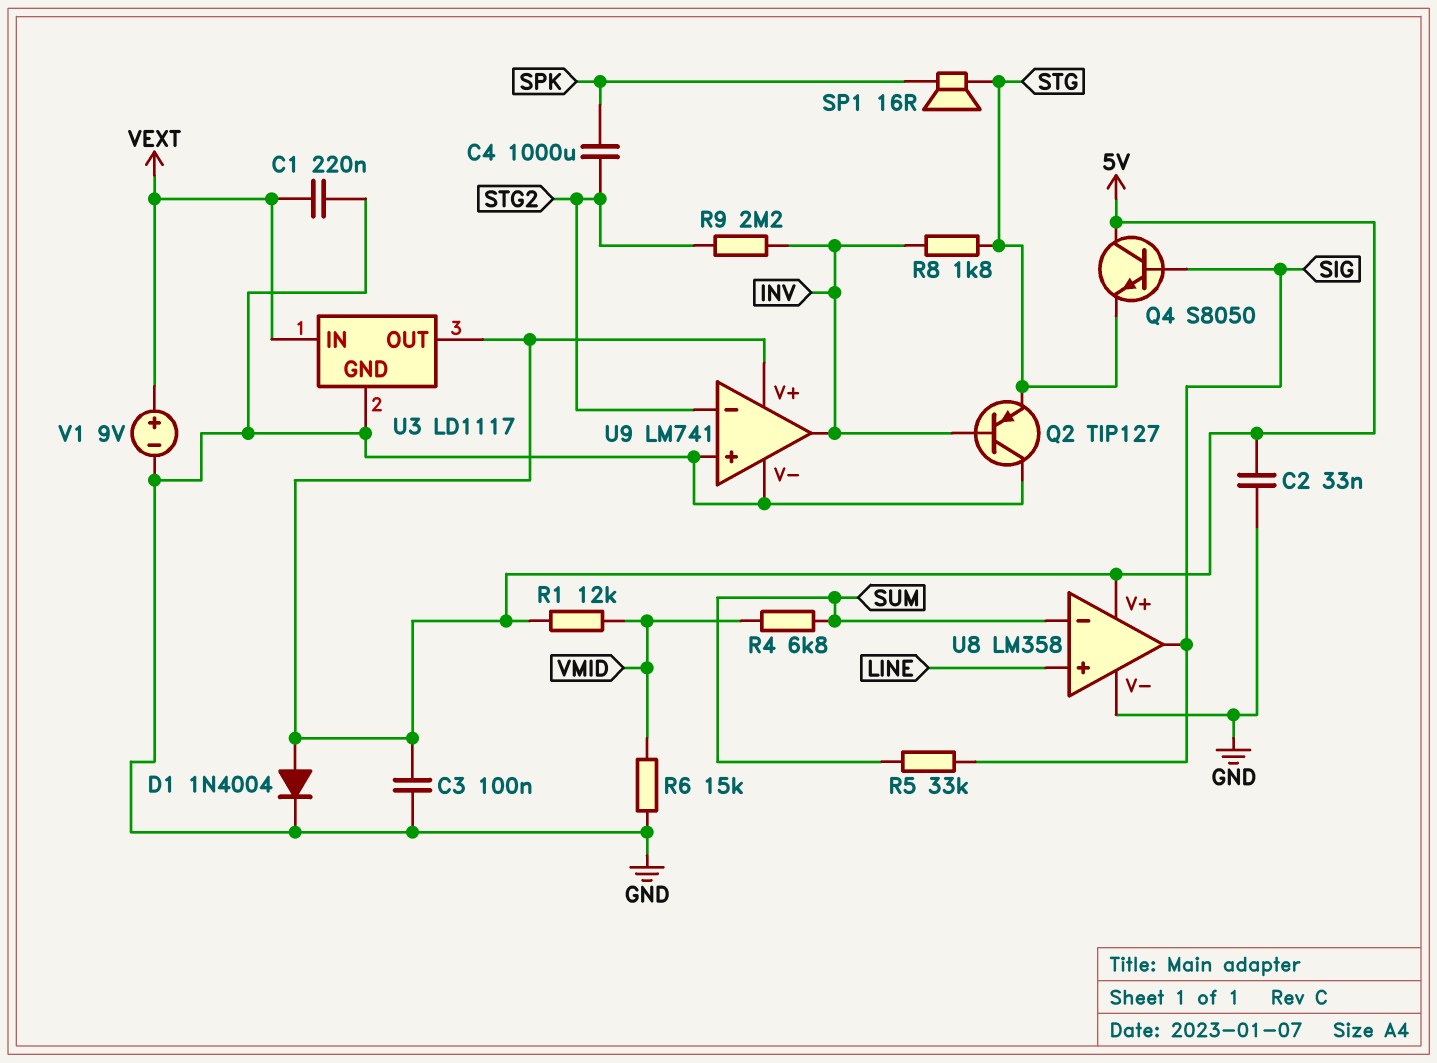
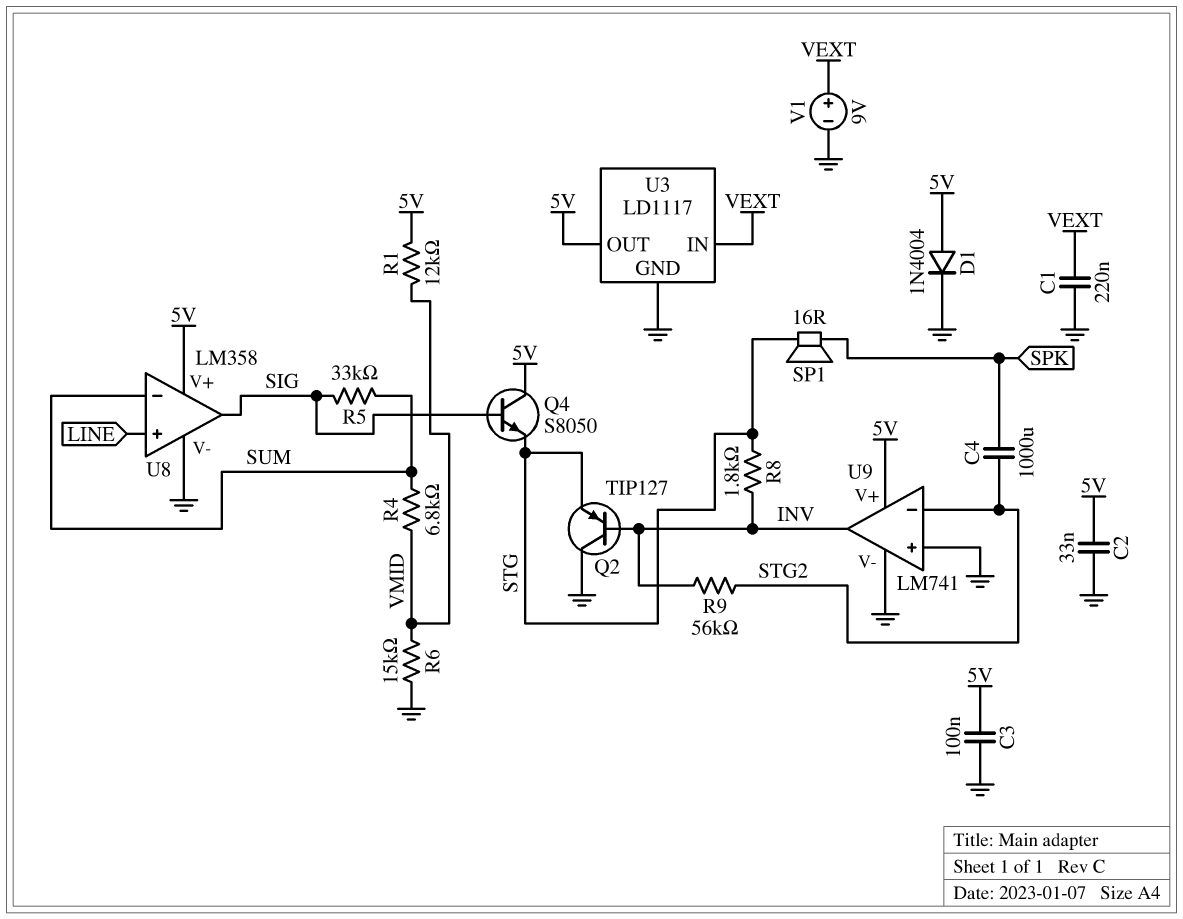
R9: 2.2M (INV, STG2) -> 56k (INV, STG2)

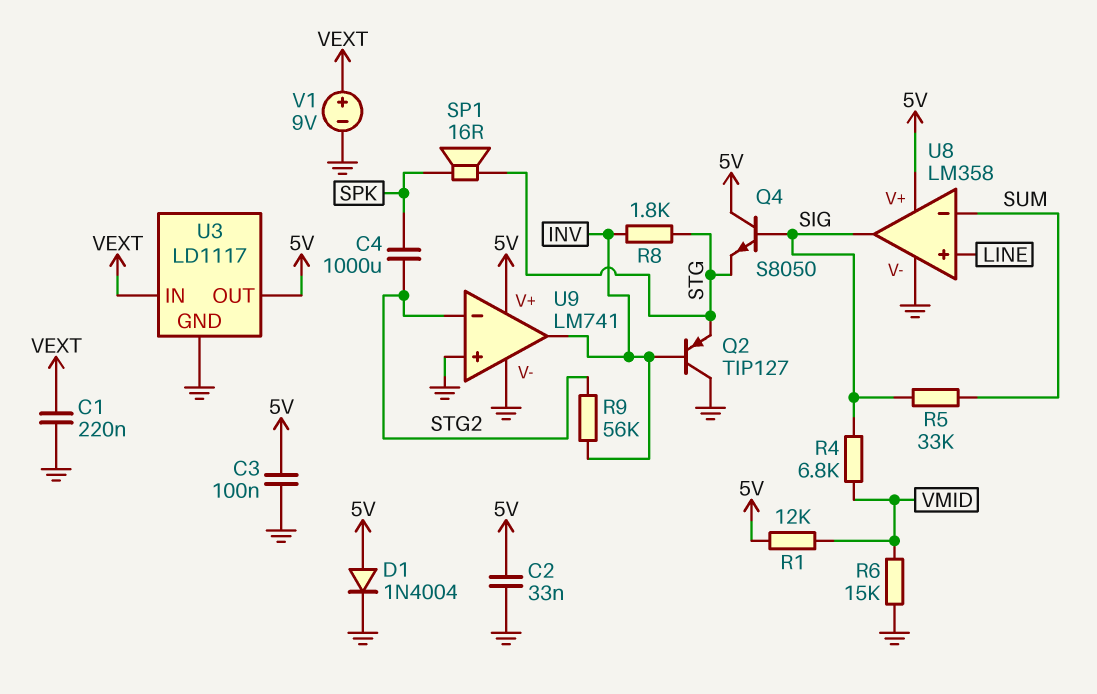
R4: 6.8k (SUM, VMID) -> 6.8k (SIG, VMID)

